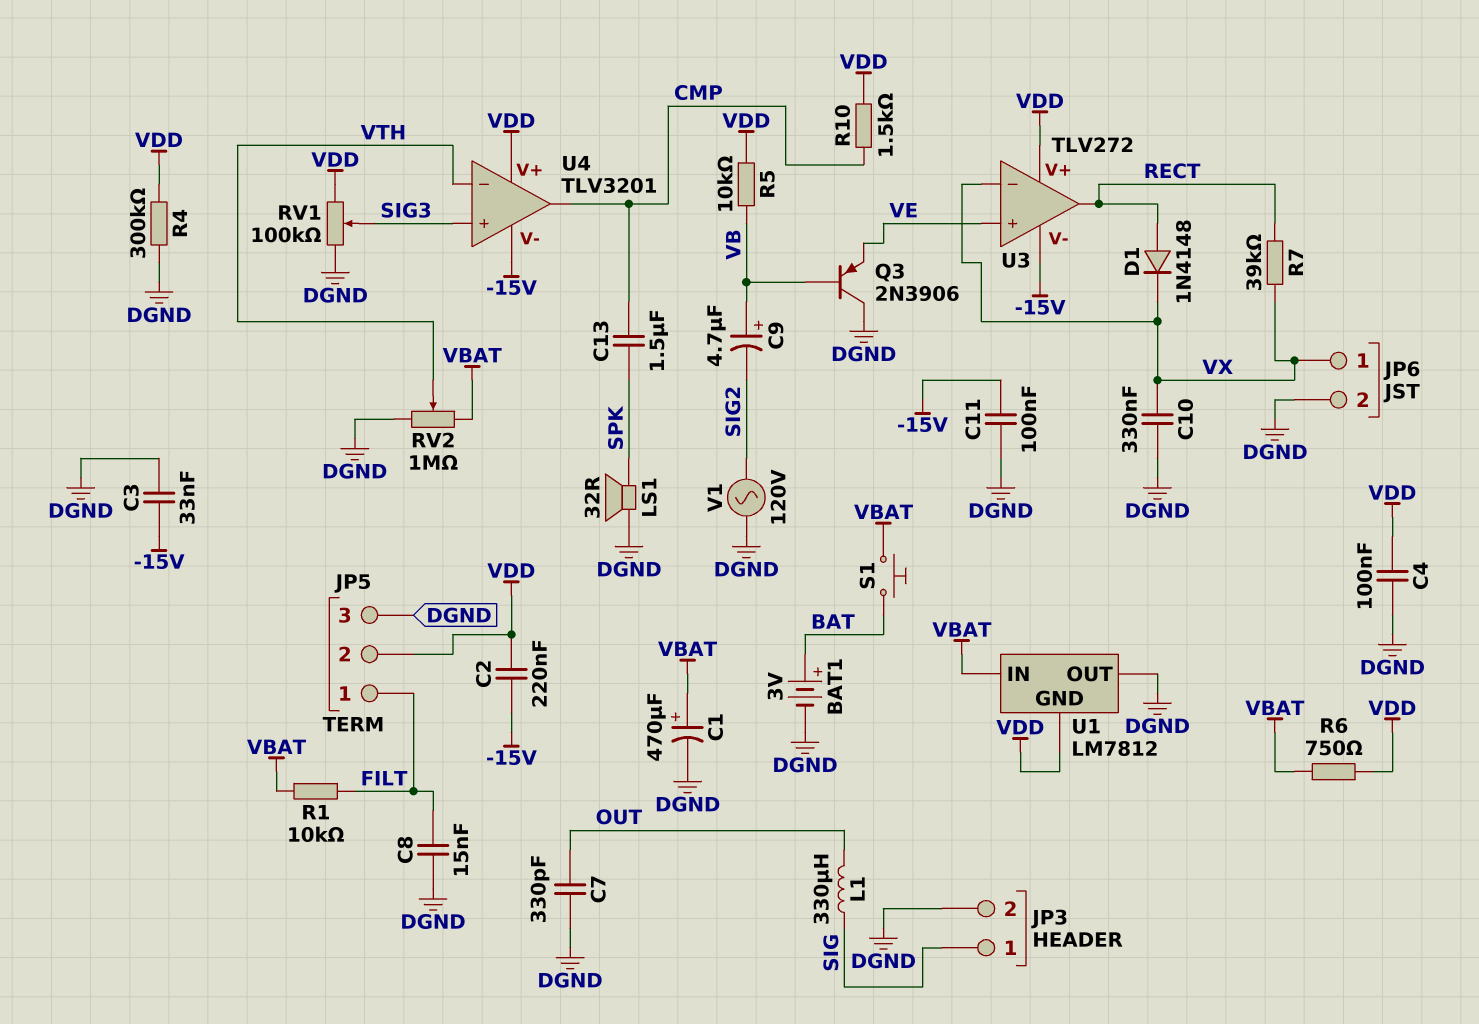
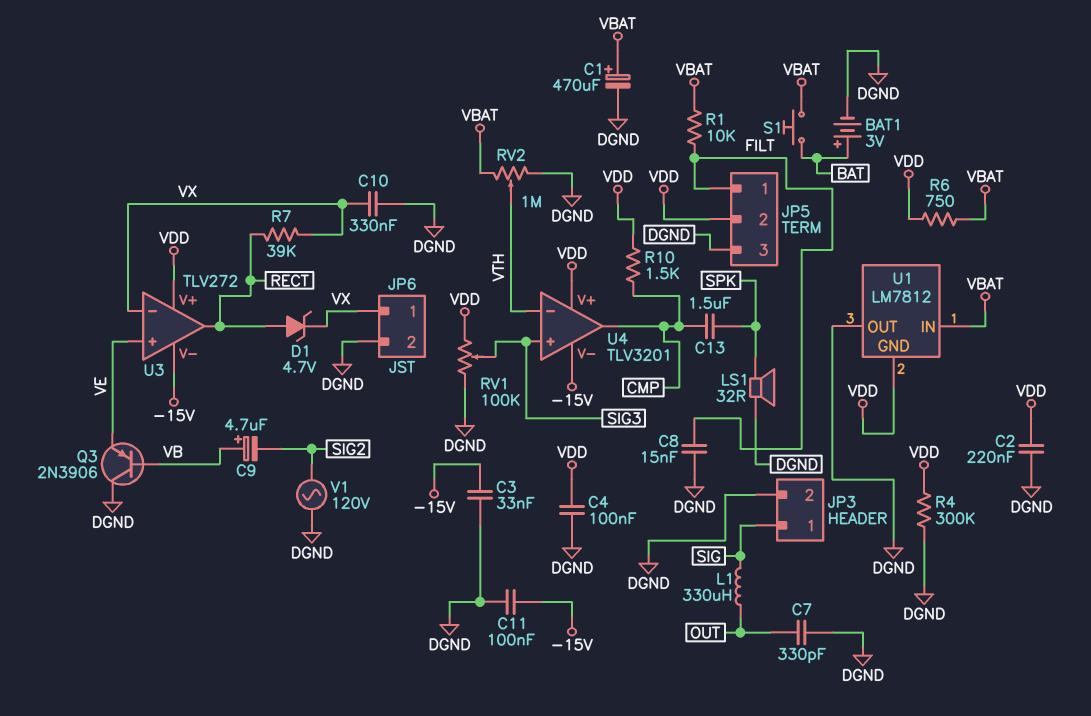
C2: 220nF (-15V, VDD) -> 220nF (DGND, VDD)
D1: diode 1N4148 (A RECT, K VX) -> zener 4.7V (A RECT, K VX)
R5: 10k (VB, VDD) -> none

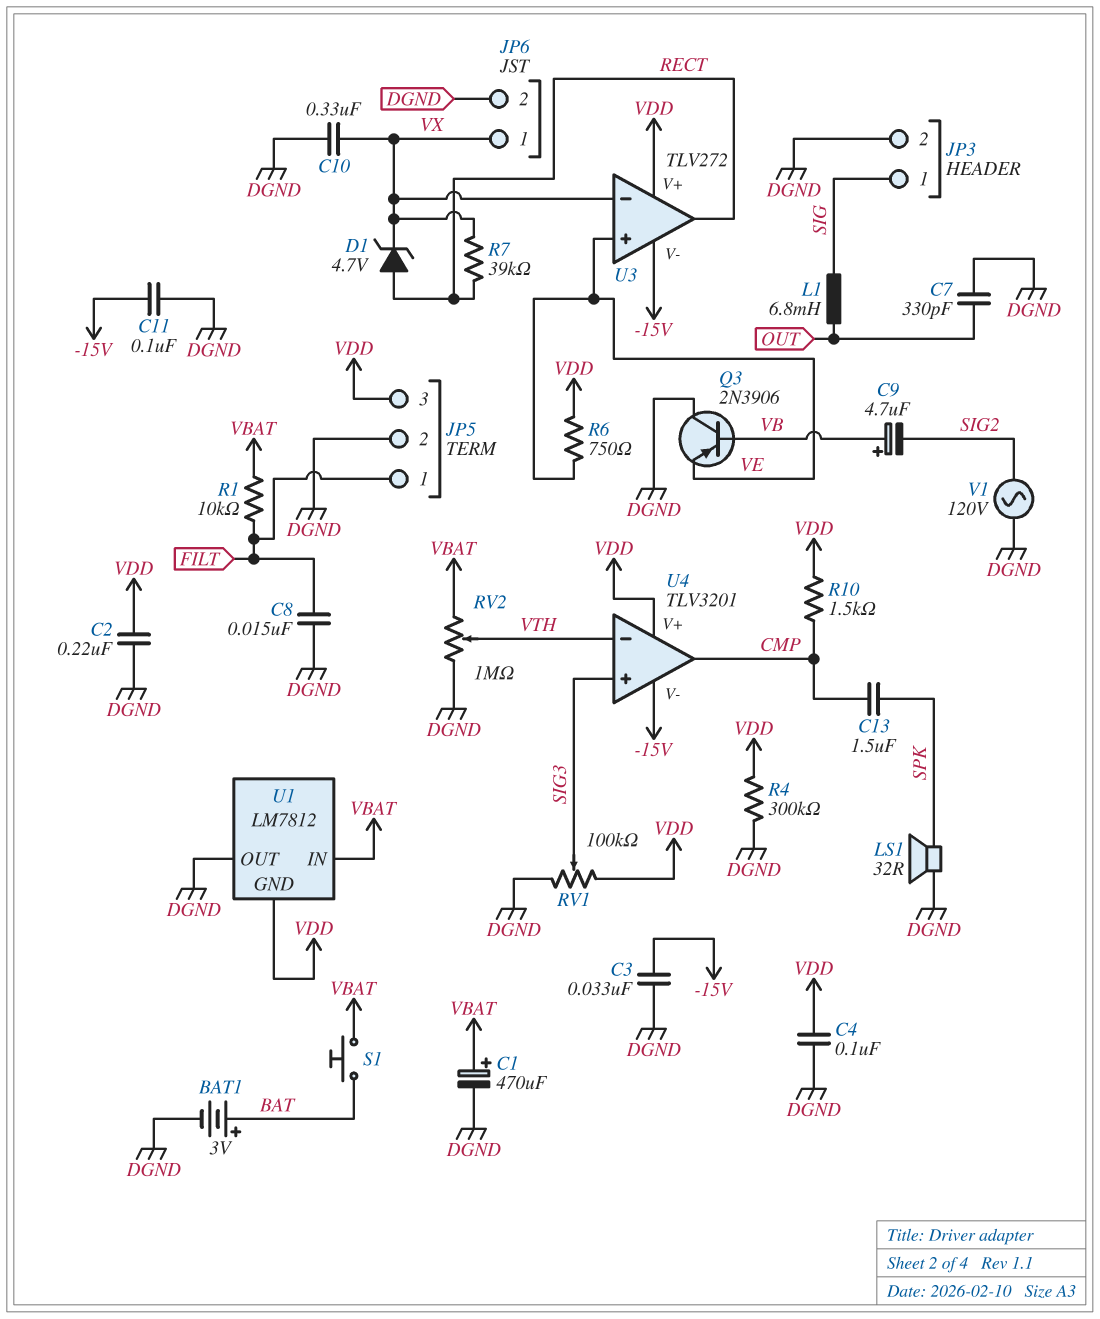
JP5 pin 2: VDD -> DGND
JP5 pin 3: DGND -> VDD
L1: 330uH (OUT, SIG) -> 6.8mH (OUT, SIG)
R6: 750 (VBAT, VDD) -> 750 (VDD, VE)

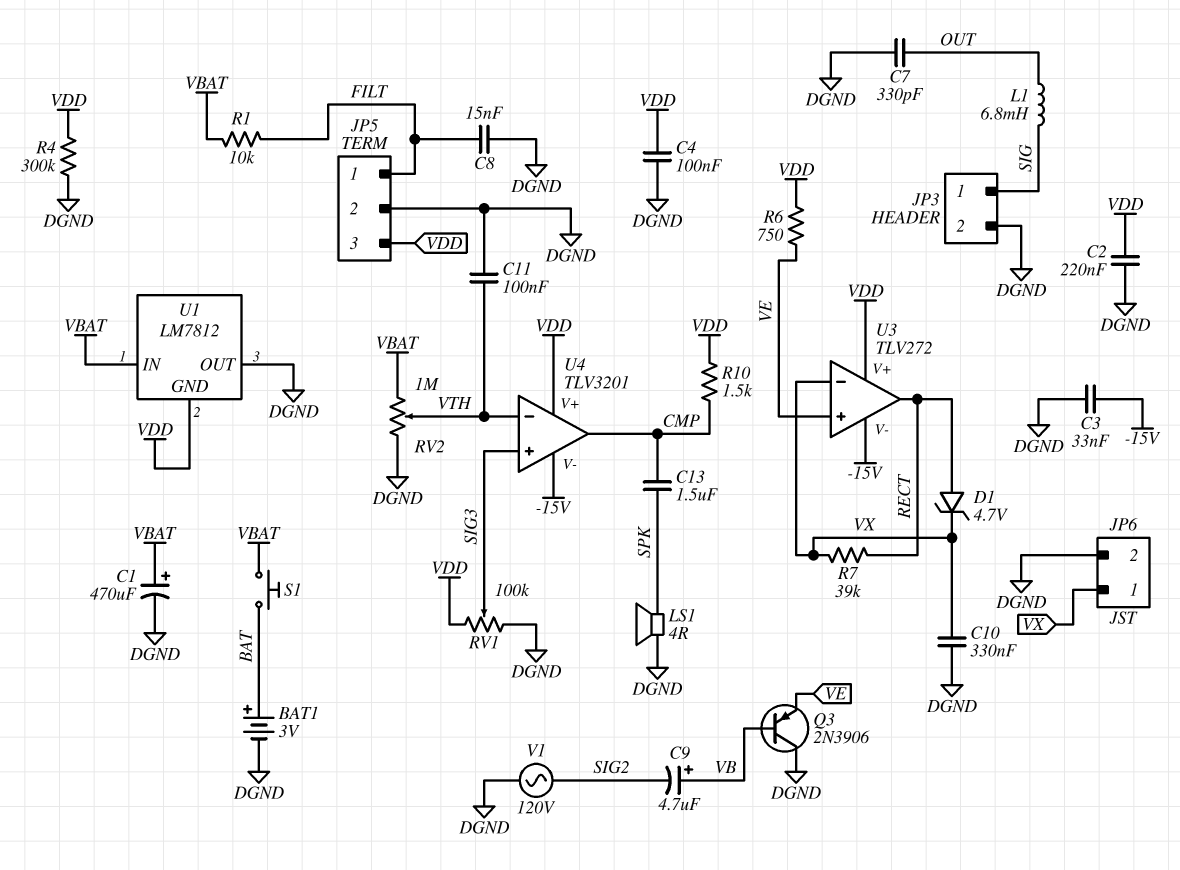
C11: 100nF (-15V, DGND) -> 100nF (DGND, VTH)
LS1: speaker 32R (DGND, SPK) -> speaker 4R (DGND, SPK)

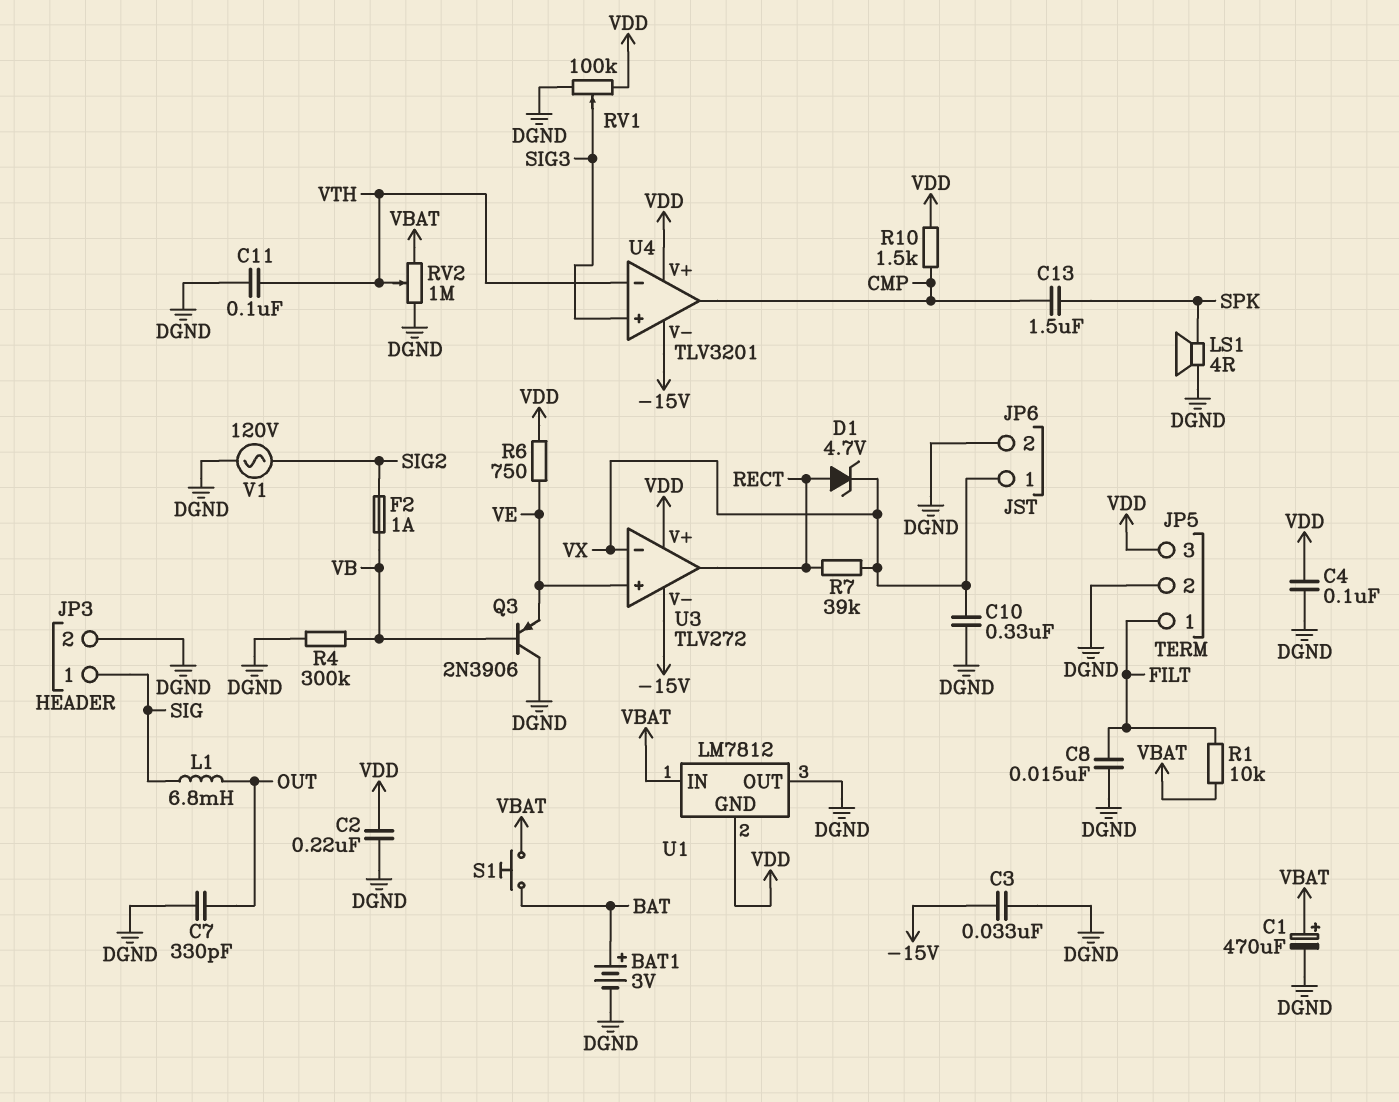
C9: 4.7uF (plus VB, minus SIG2) -> none
F2: none -> 1A (SIG2, VB)
R4: 300k (DGND, VDD) -> 300k (DGND, VB)

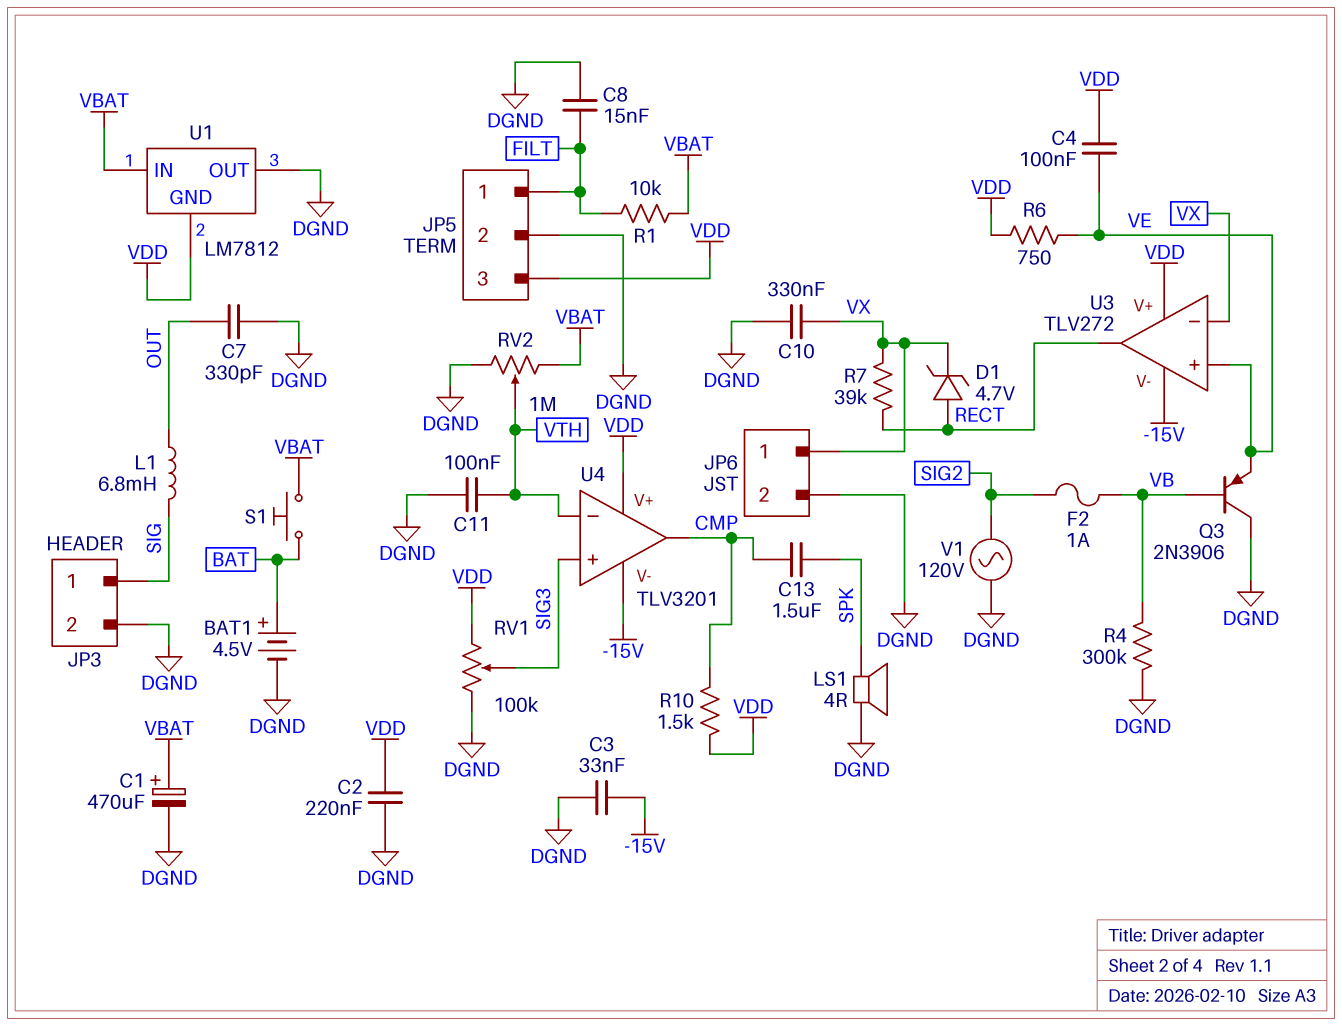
BAT1: 3V (plus BAT, minus DGND) -> 4.5V (plus BAT, minus DGND)
C4: 100nF (DGND, VDD) -> 100nF (VDD, VE)

